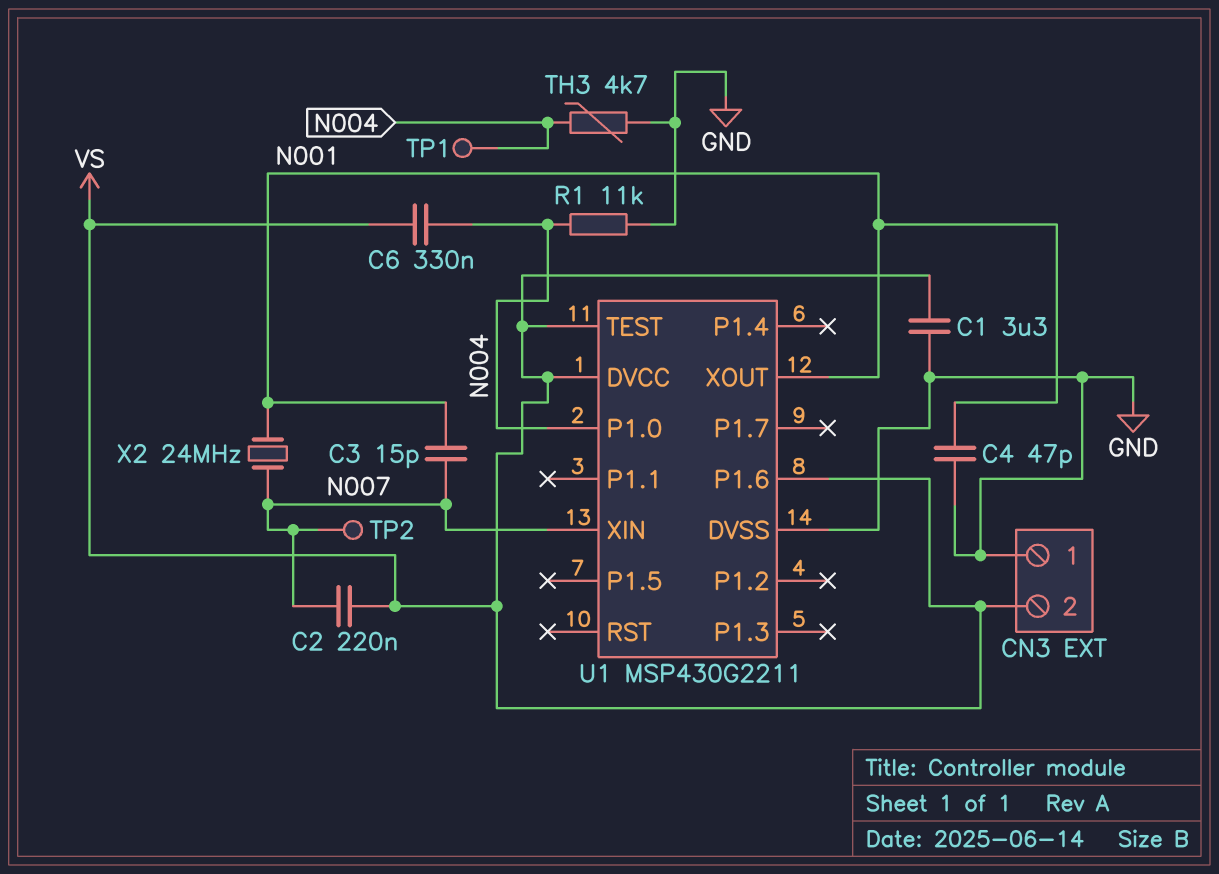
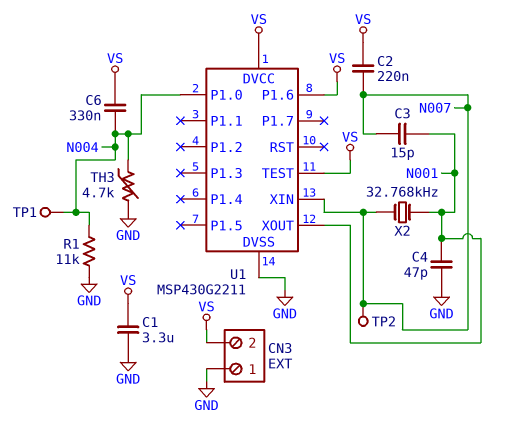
X2: 24MHz (N001, N007) -> 32.768kHz (N001, N007)

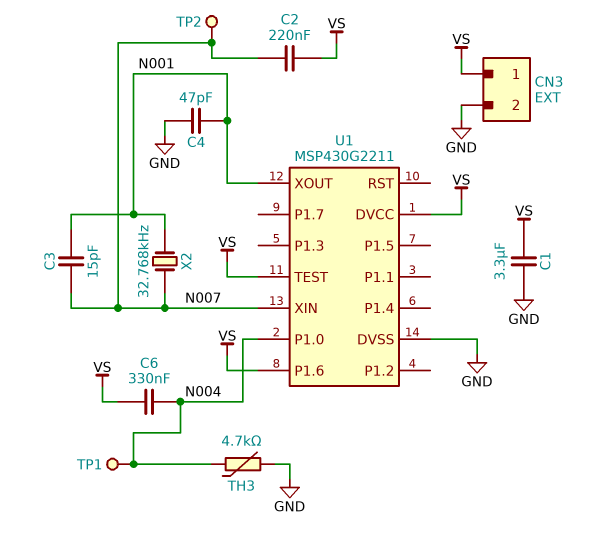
CN3 pin 1: GND -> VS
CN3 pin 2: VS -> GND
R1: 11k (GND, N004) -> none

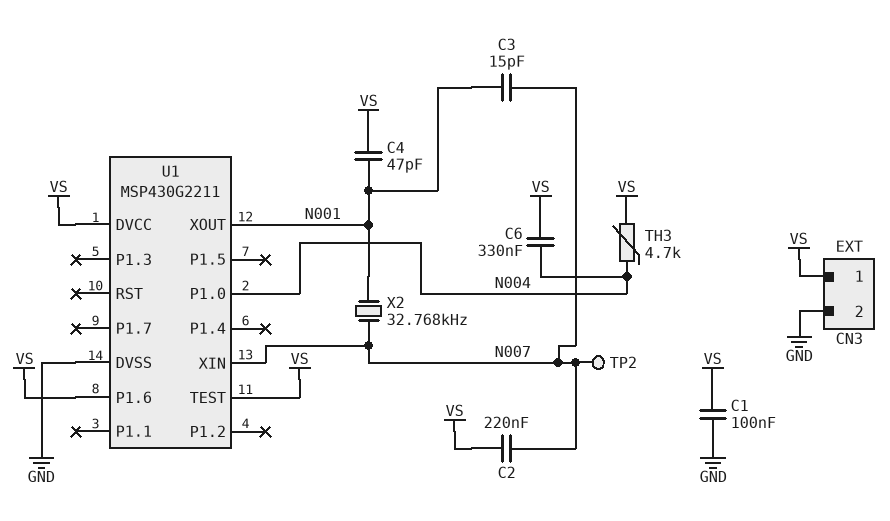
C1: 3.3uF (GND, VS) -> 100nF (GND, VS)
C4: 47pF (GND, N001) -> 47pF (N001, VS)
TH3: 4.7k (GND, N004) -> 4.7k (N004, VS)
TP1: test point (N004) -> none

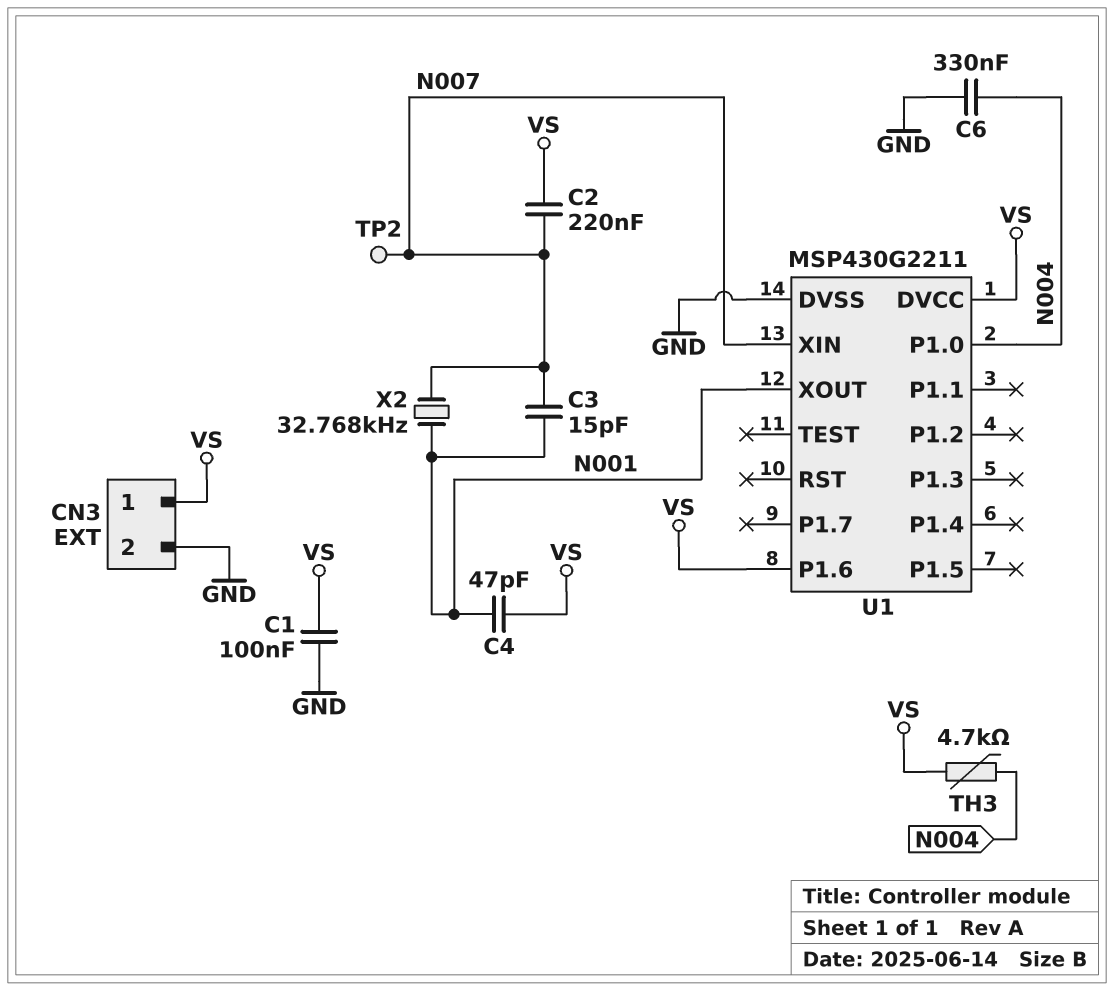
C6: 330nF (N004, VS) -> 330nF (GND, N004)
U1 pin TEST: VS -> none

